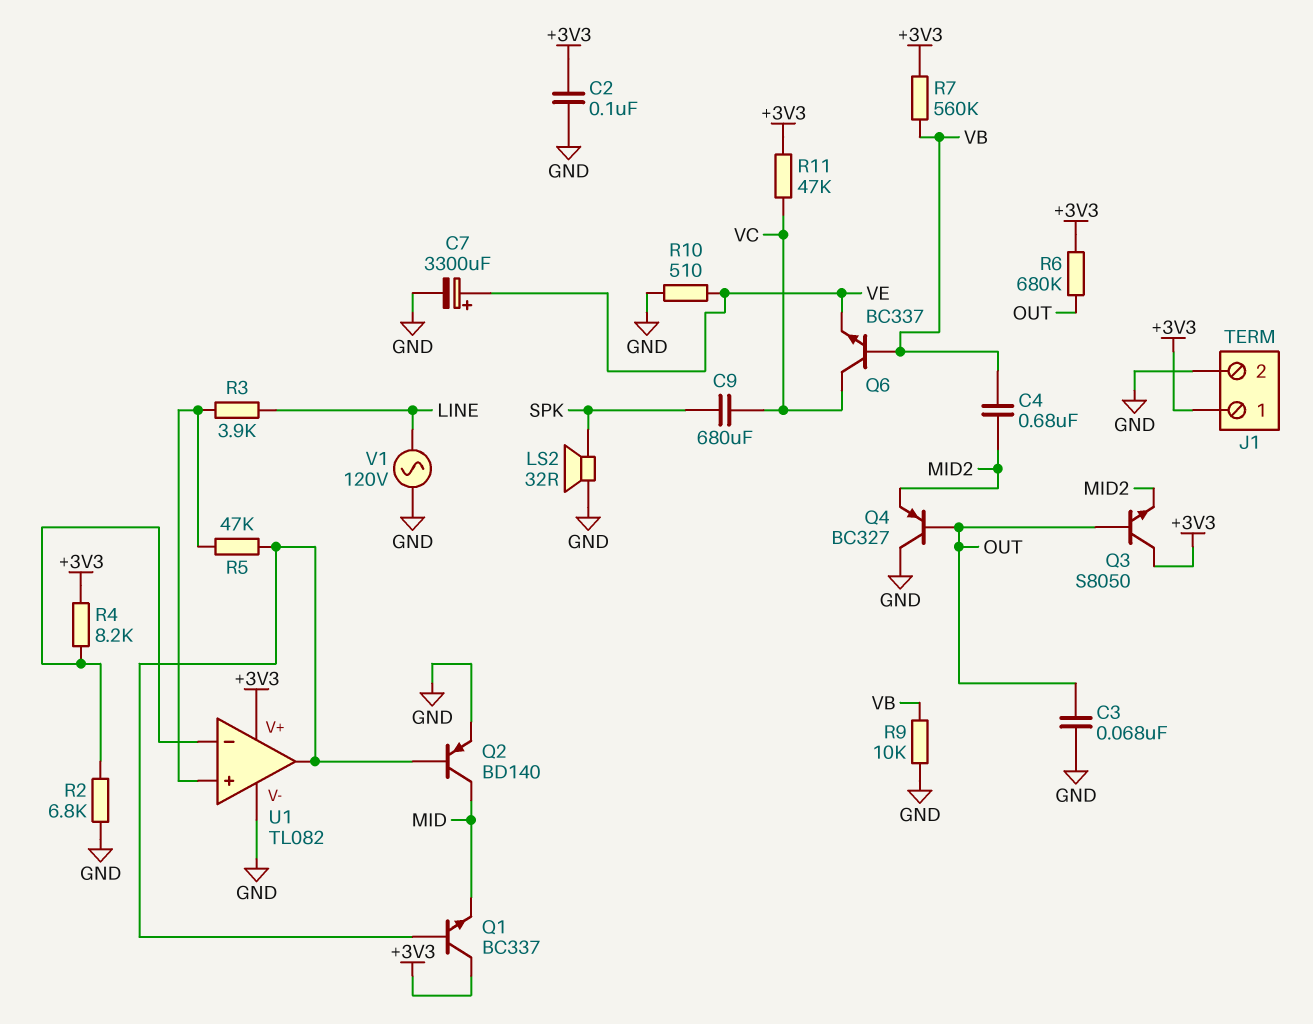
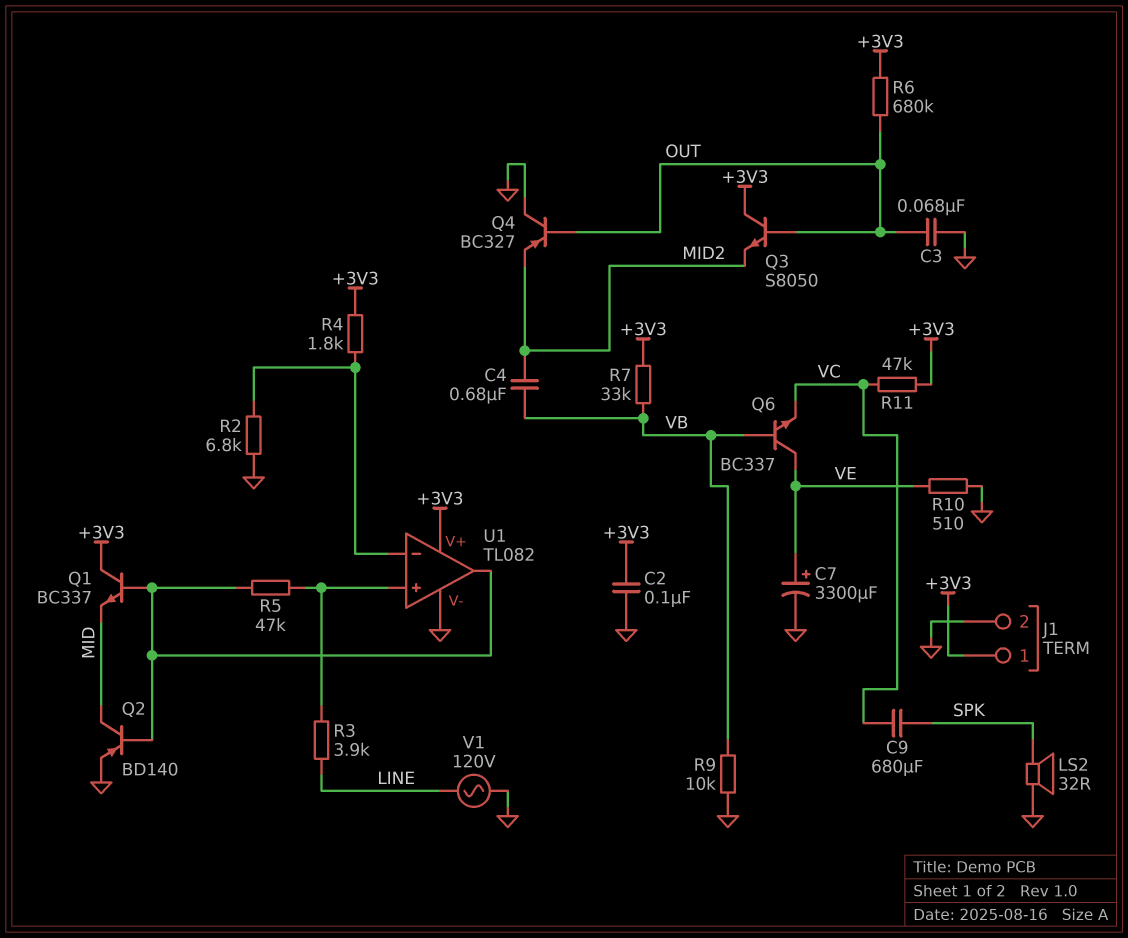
Q6: NPN BC337 (B VB, C VC, E VE) -> NPN BC337 (B VB, C VE, E VC)
R4: 8.2k (+3V3, U1/in-) -> 1.8k (+3V3, U1/in-)
R7: 560k (+3V3, VB) -> 33k (+3V3, VB)

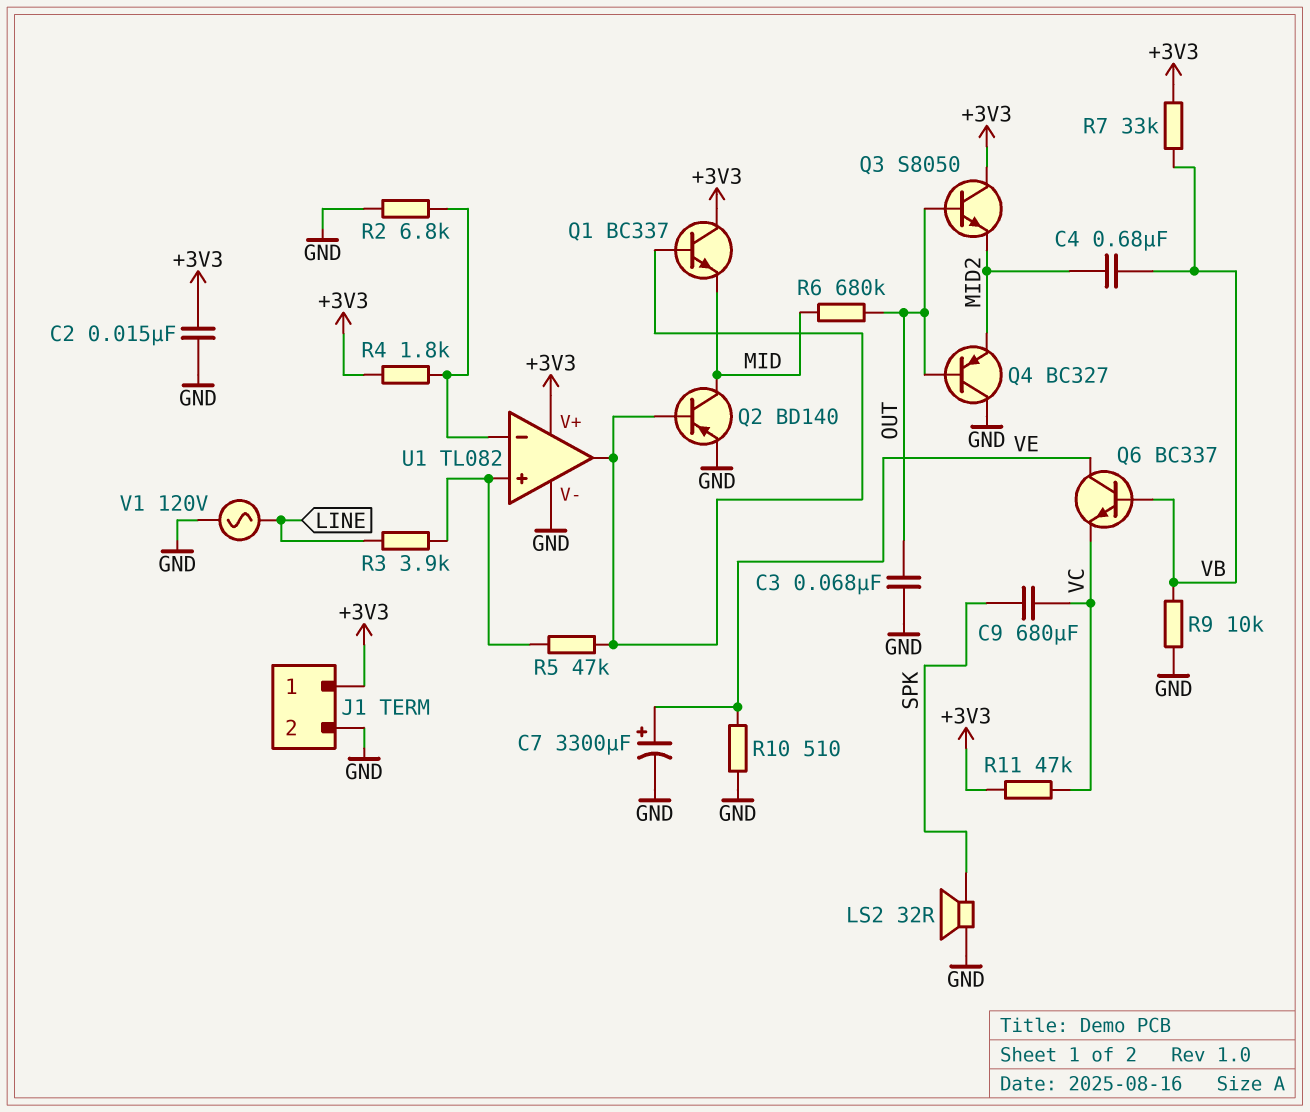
C2: 100nF (+3V3, GND) -> 15nF (+3V3, GND)
R6: 680k (+3V3, OUT) -> 680k (MID, OUT)

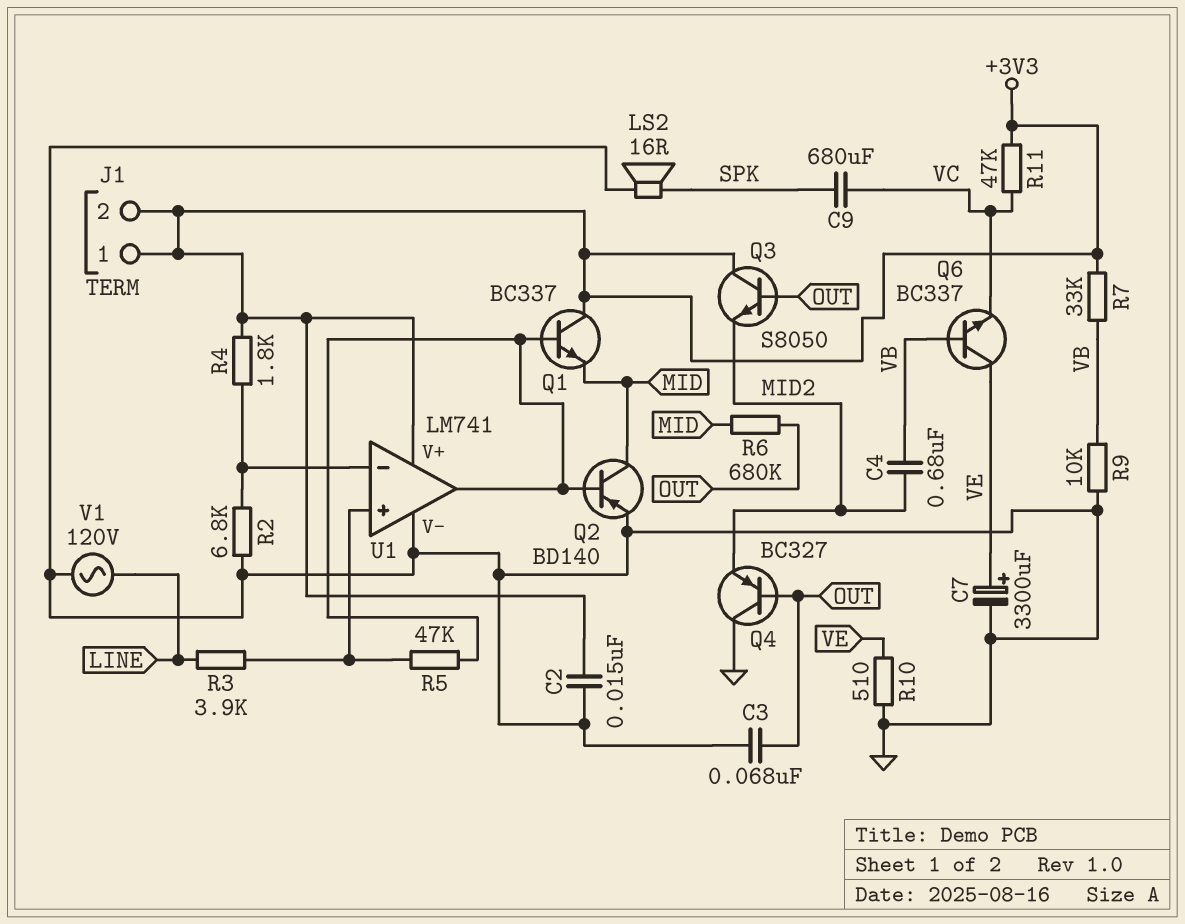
J1 pin 2: GND -> +3V3
LS2: speaker 32R (GND, SPK) -> speaker 16R (GND, SPK)
U1: TL082 -> LM741

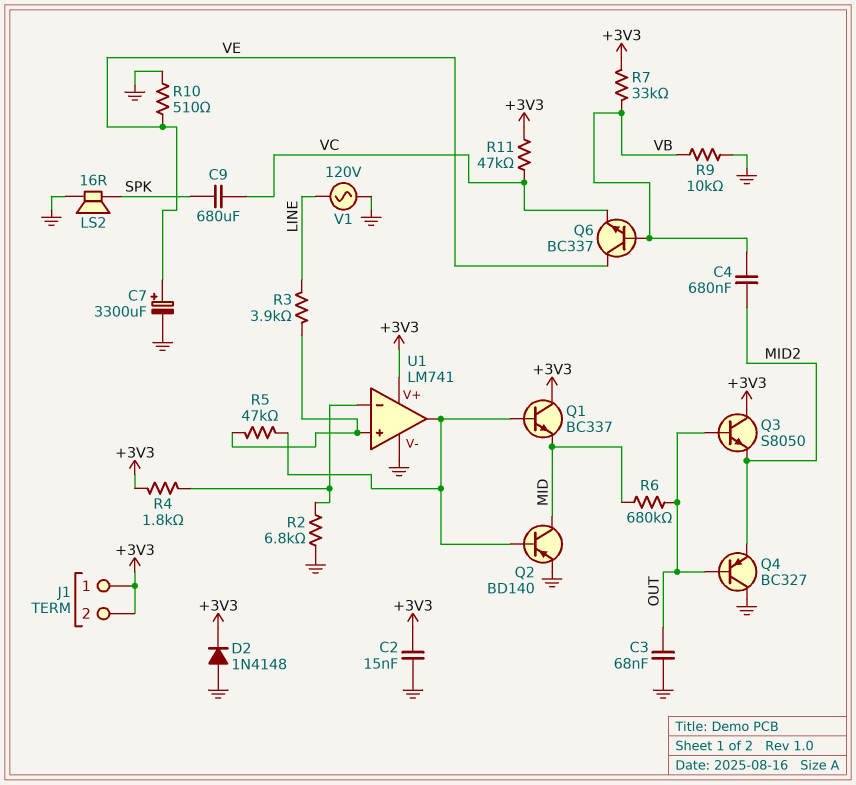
D2: none -> diode 1N4148 (A GND, K +3V3)

